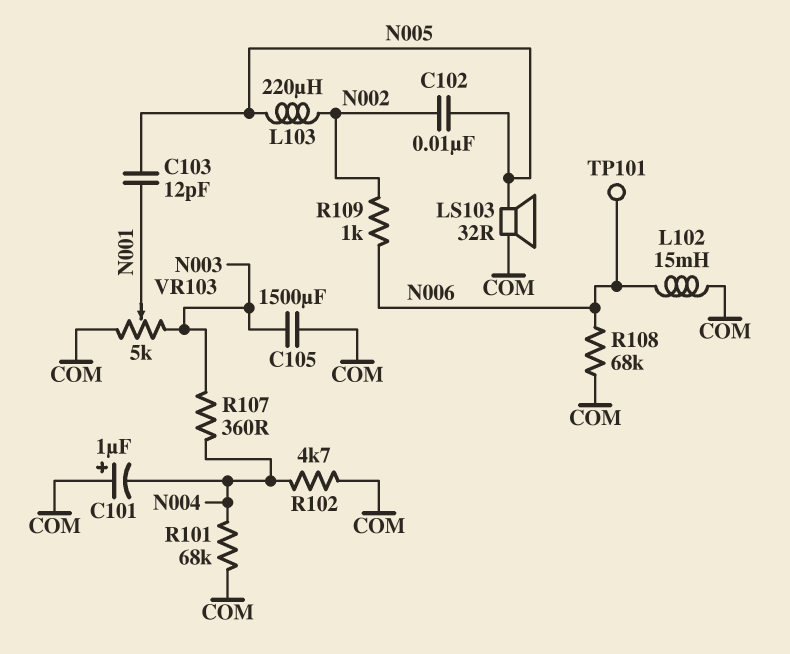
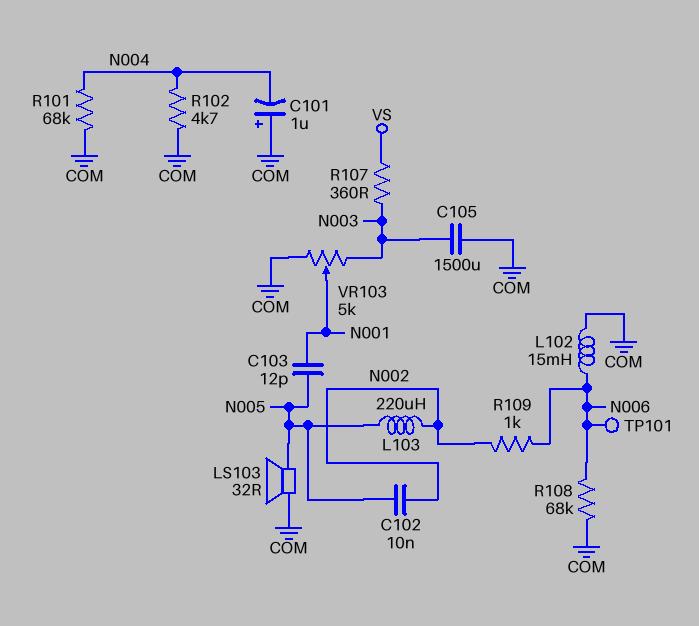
R107: 360 (N003, N004) -> 360 (N003, VS)

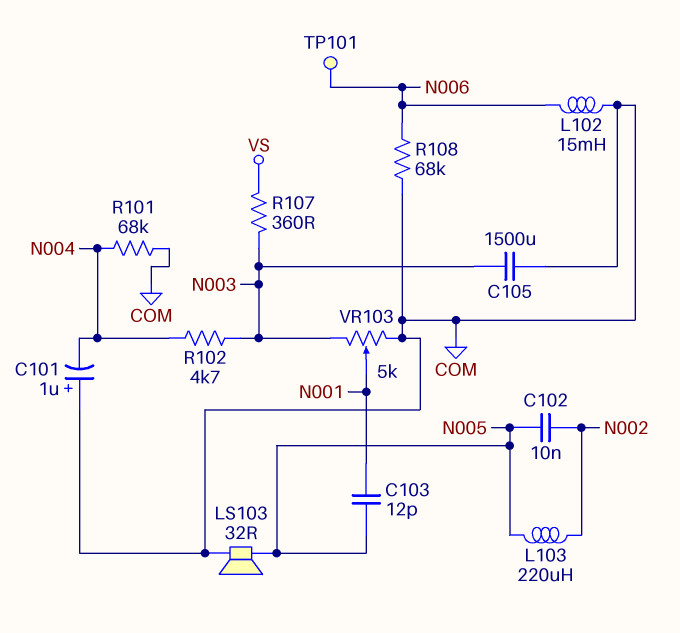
R102: 4.7k (COM, N004) -> 4.7k (N003, N004)
R109: 1k (N002, N006) -> none

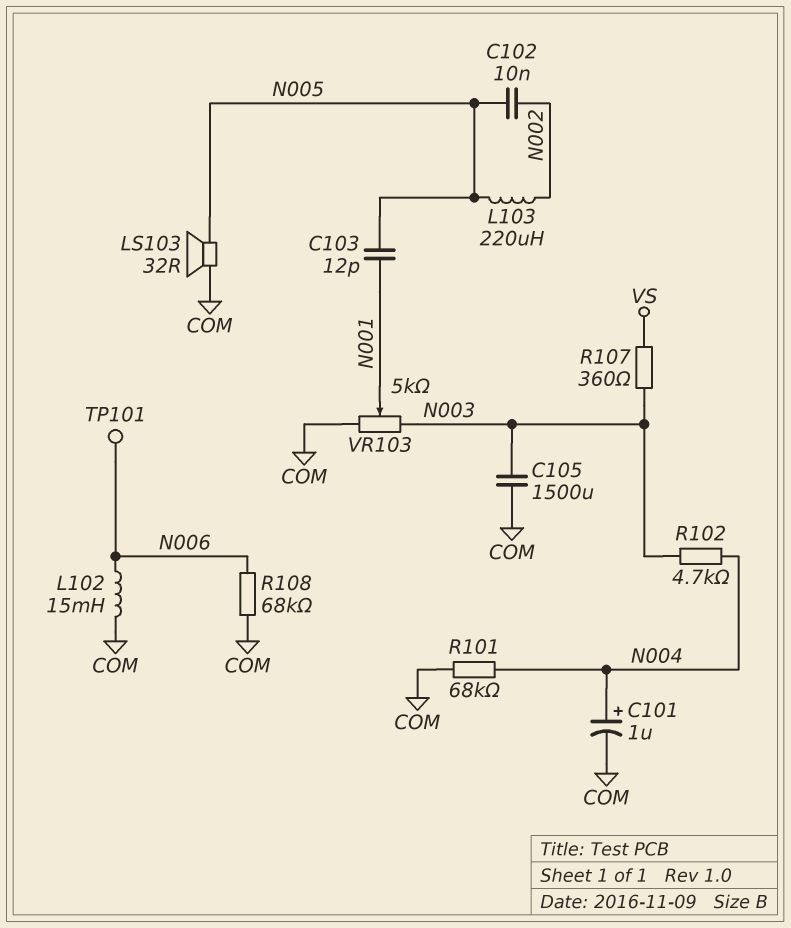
C101: 1uF (plus COM, minus N004) -> 1uF (plus N004, minus COM)

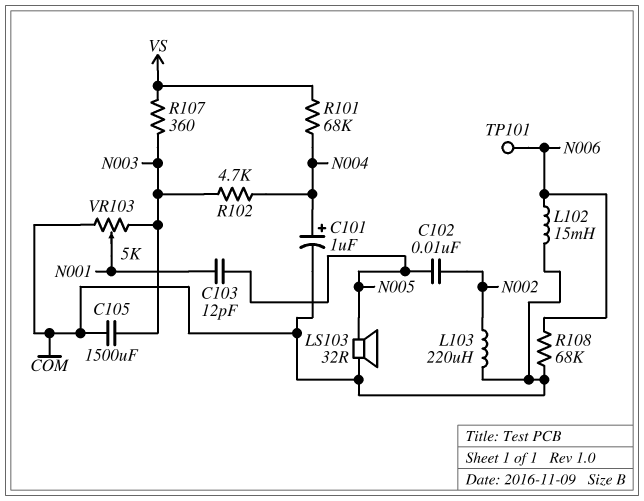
L103: 220uH (N002, N005) -> 220uH (COM, N002)
R101: 68k (COM, N004) -> 68k (N004, VS)

